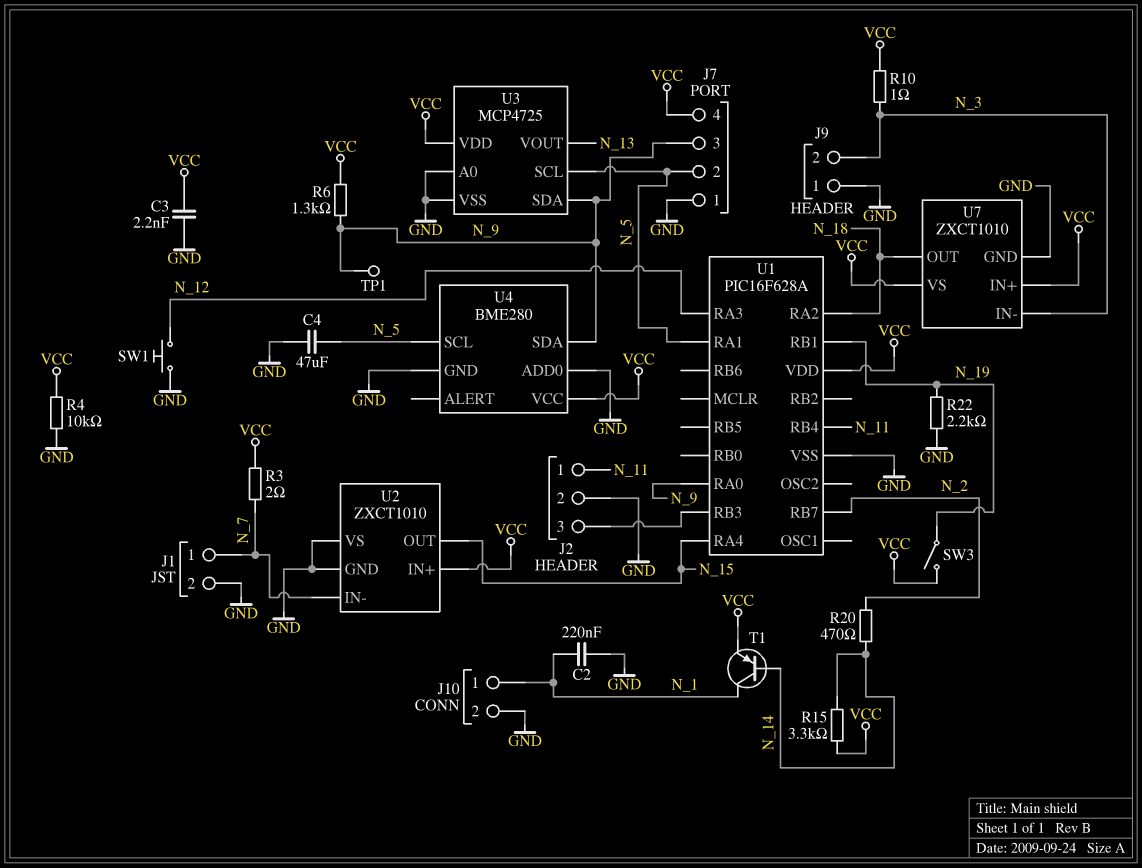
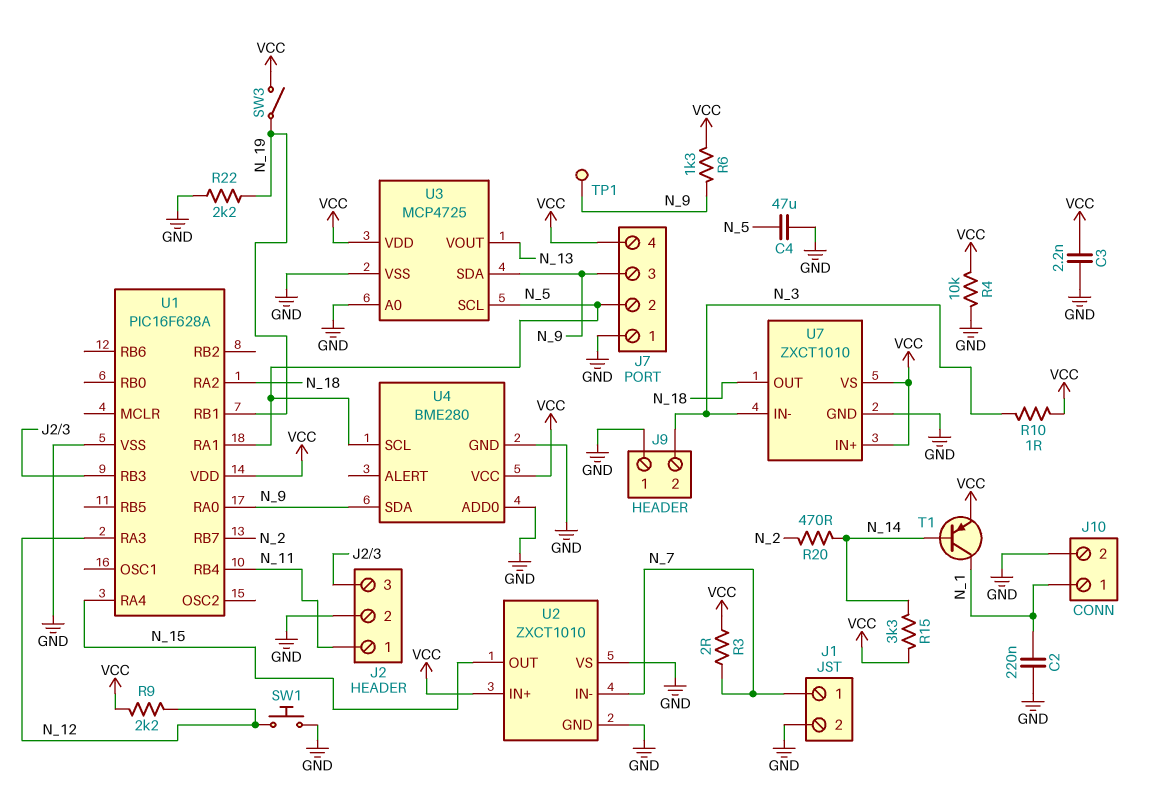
R9: none -> 2.2k (N_12, VCC)

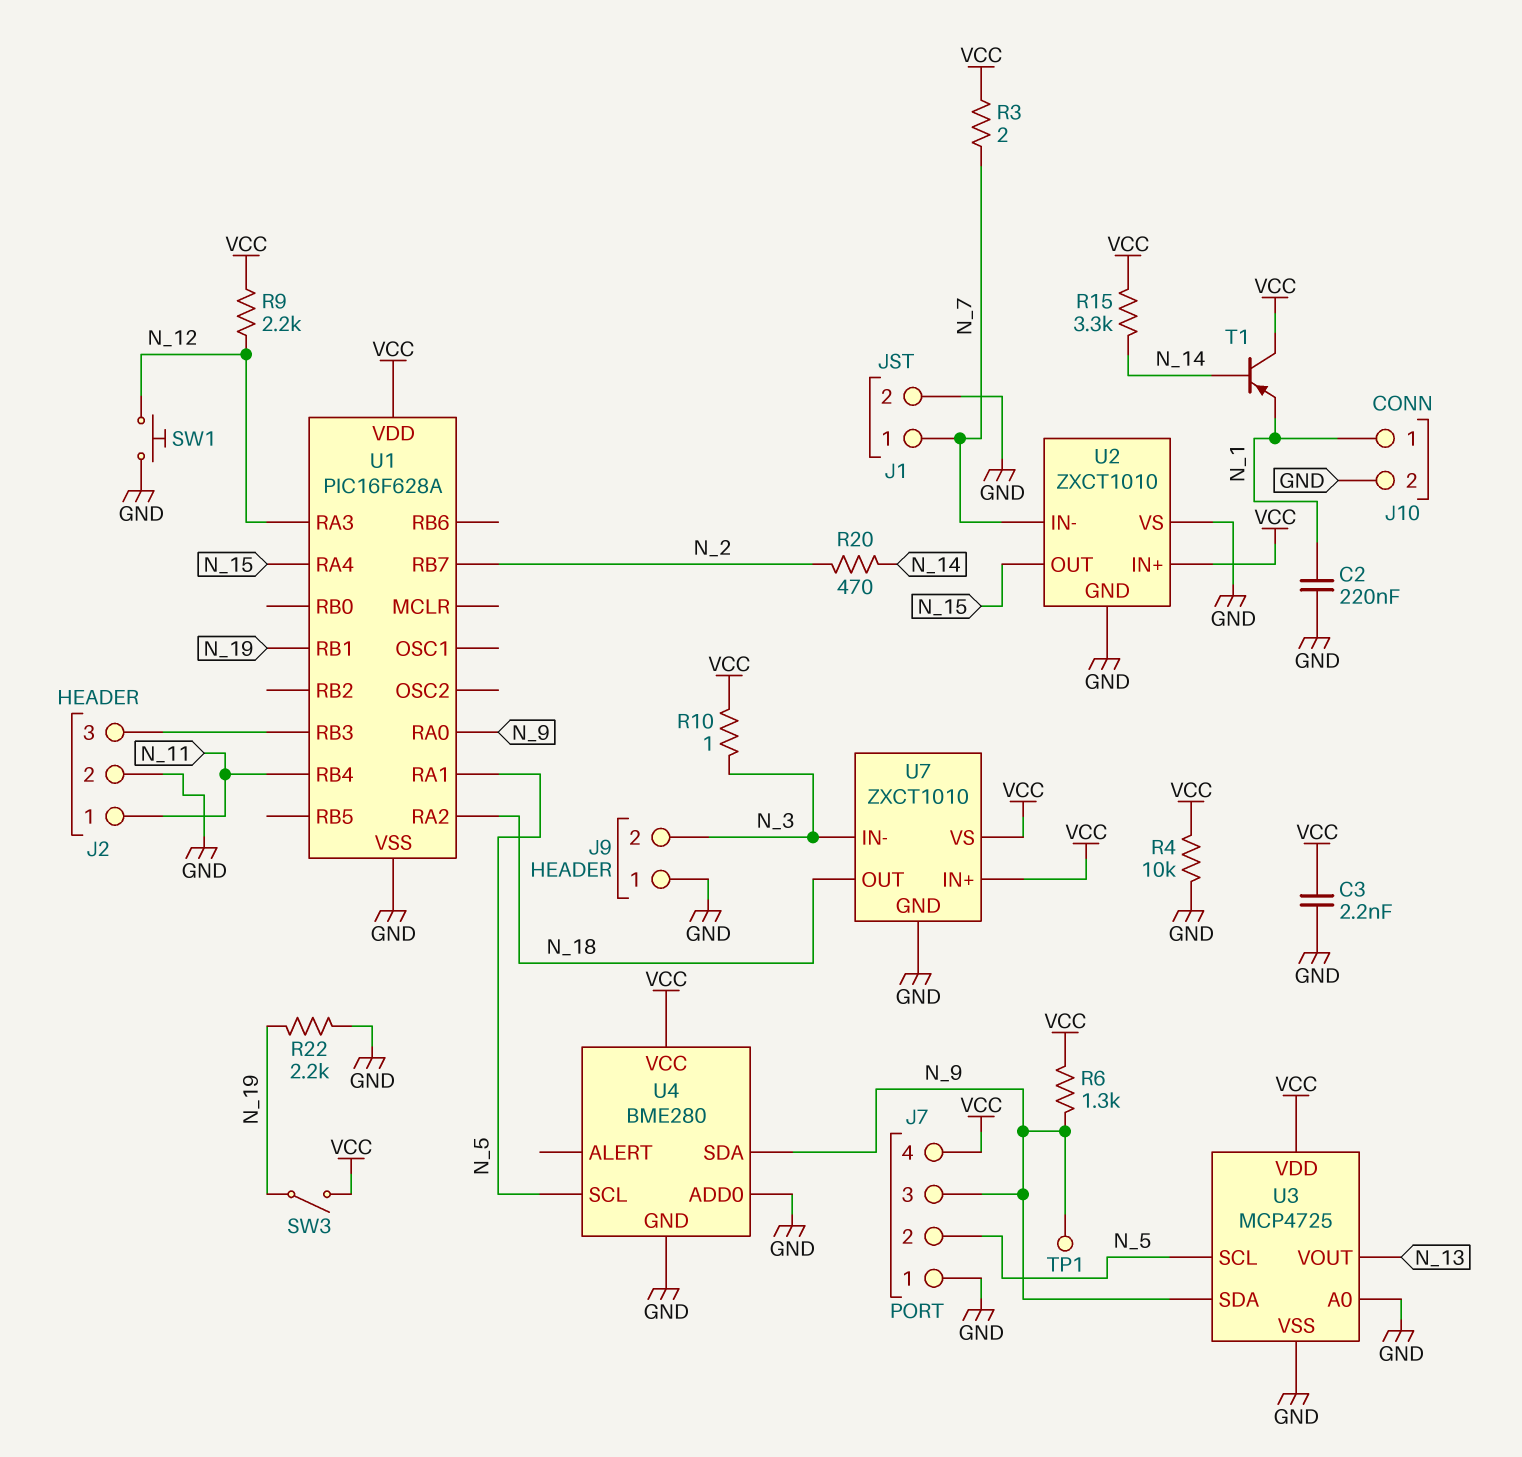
C4: 47uF (GND, N_5) -> none
T1: PNP (B N_14, C N_1, E VCC) -> PNP (B N_14, C VCC, E N_1)

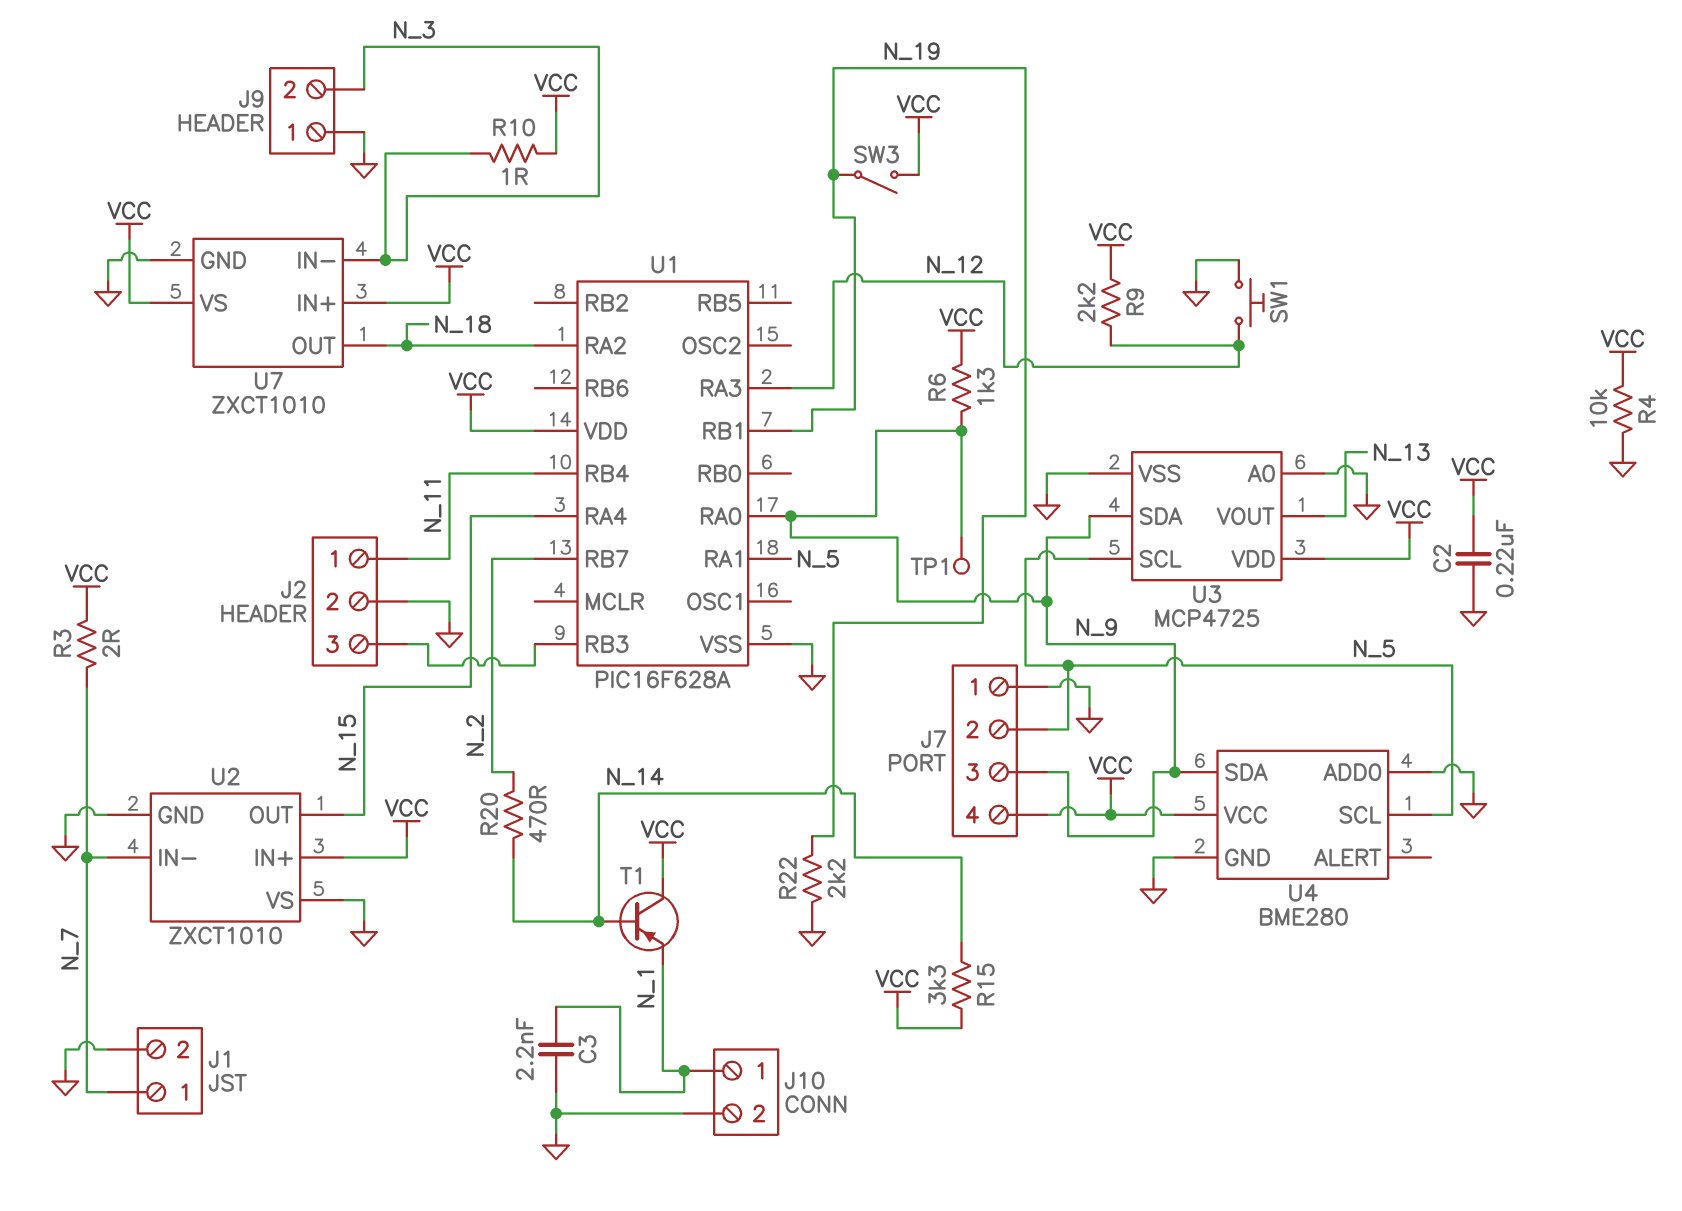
C2: 220nF (GND, N_1) -> 220nF (GND, VCC)
C3: 2.2nF (GND, VCC) -> 2.2nF (GND, N_1)

